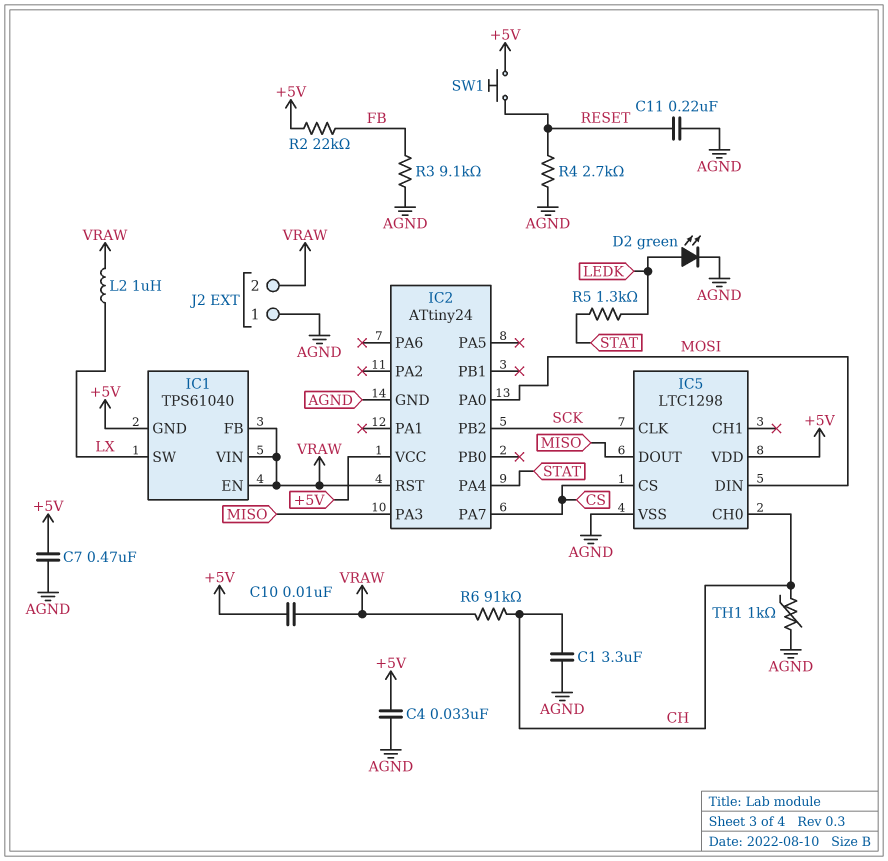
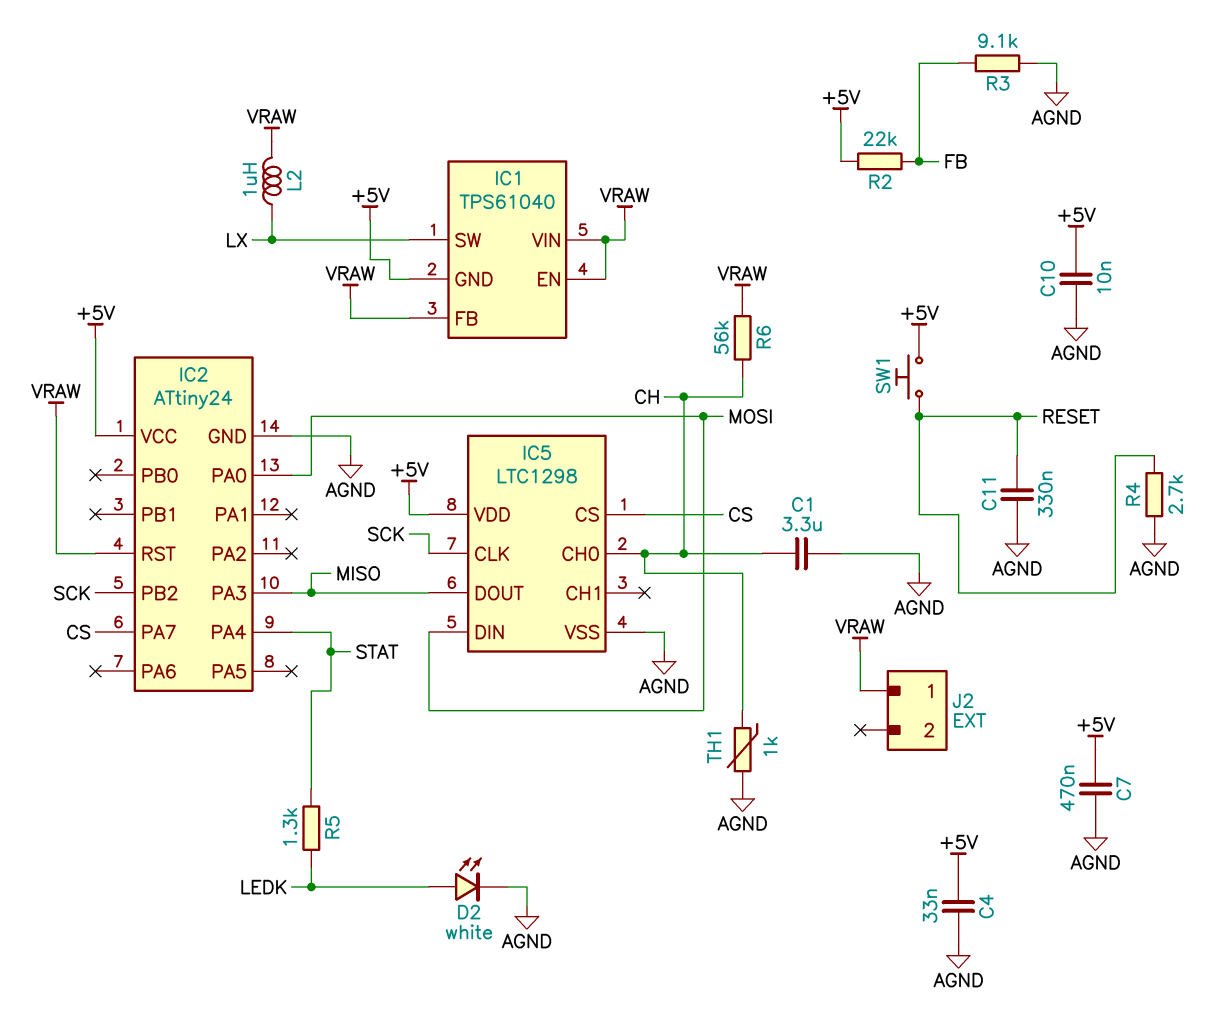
C10: 10nF (+5V, VRAW) -> 10nF (+5V, AGND)
C11: 220nF (AGND, RESET) -> 330nF (AGND, RESET)
D2: LED green (A LEDK, K AGND) -> LED white (A LEDK, K AGND)
J2 pin 1: AGND -> VRAW
J2 pin 2: VRAW -> none
R6: 91k (CH, VRAW) -> 56k (CH, VRAW)

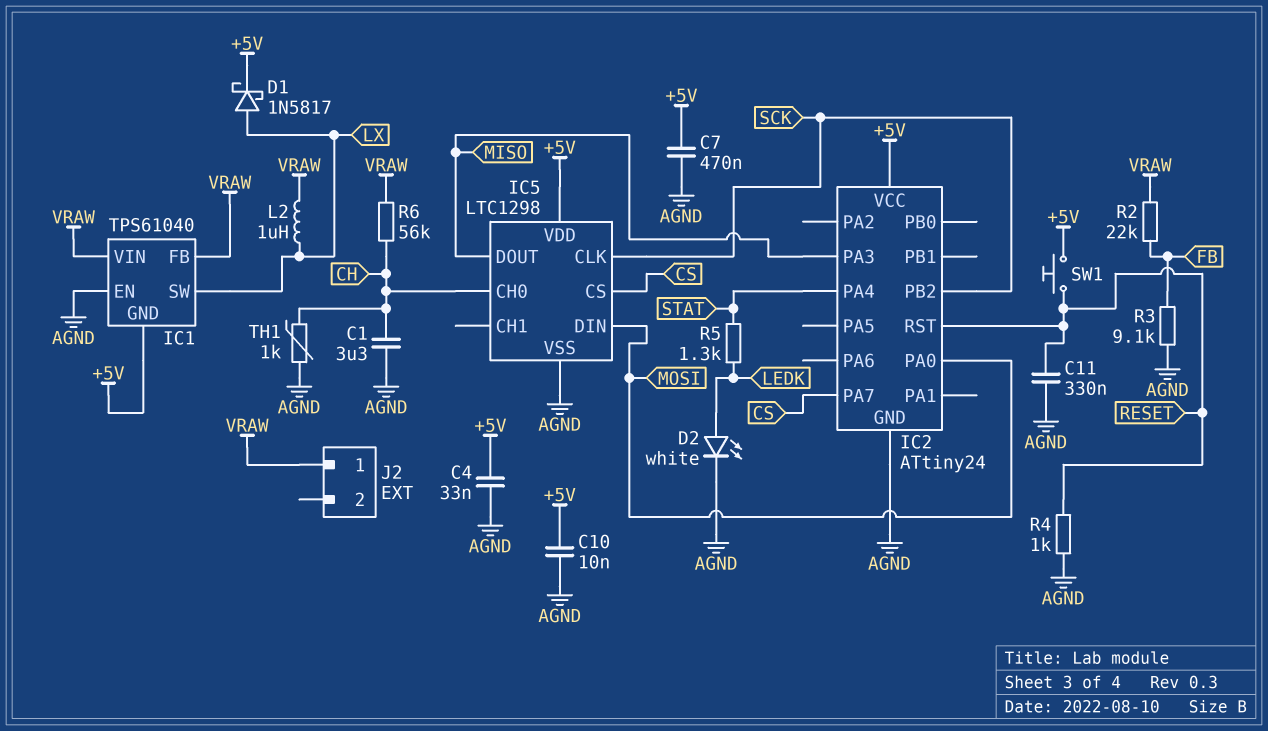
D1: none -> schottky 1N5817 (A LX, K +5V)
IC1 pin EN: VRAW -> AGND
IC2 pin RST: VRAW -> RESET
R2: 22k (+5V, FB) -> 22k (FB, VRAW)
R4: 2.7k (AGND, RESET) -> 1k (AGND, RESET)

